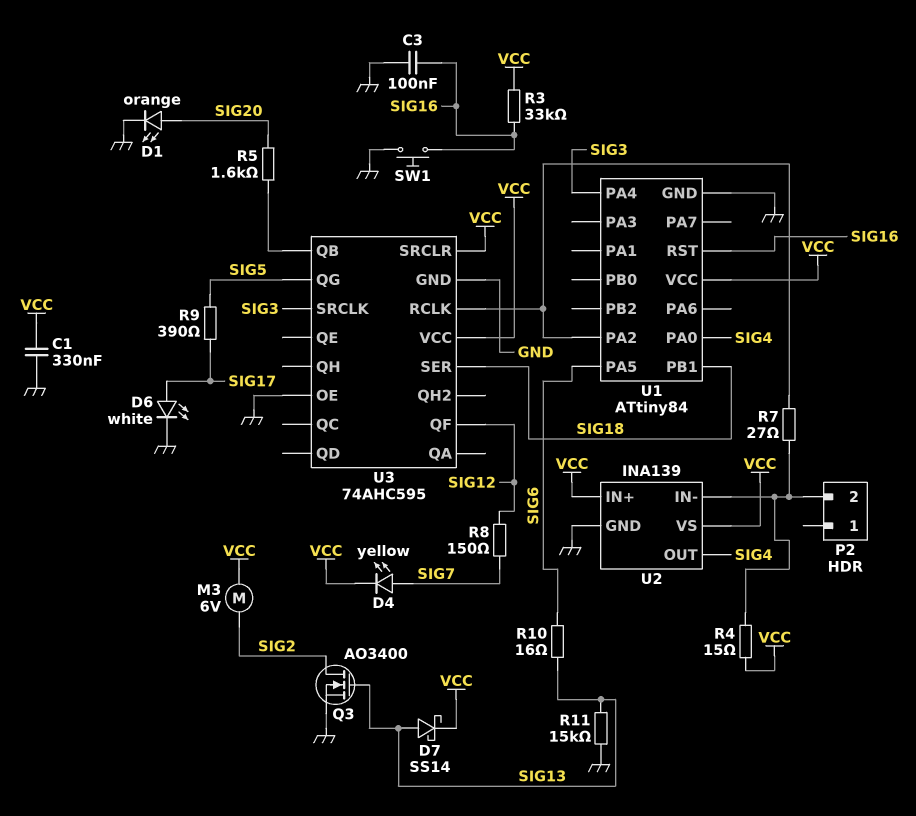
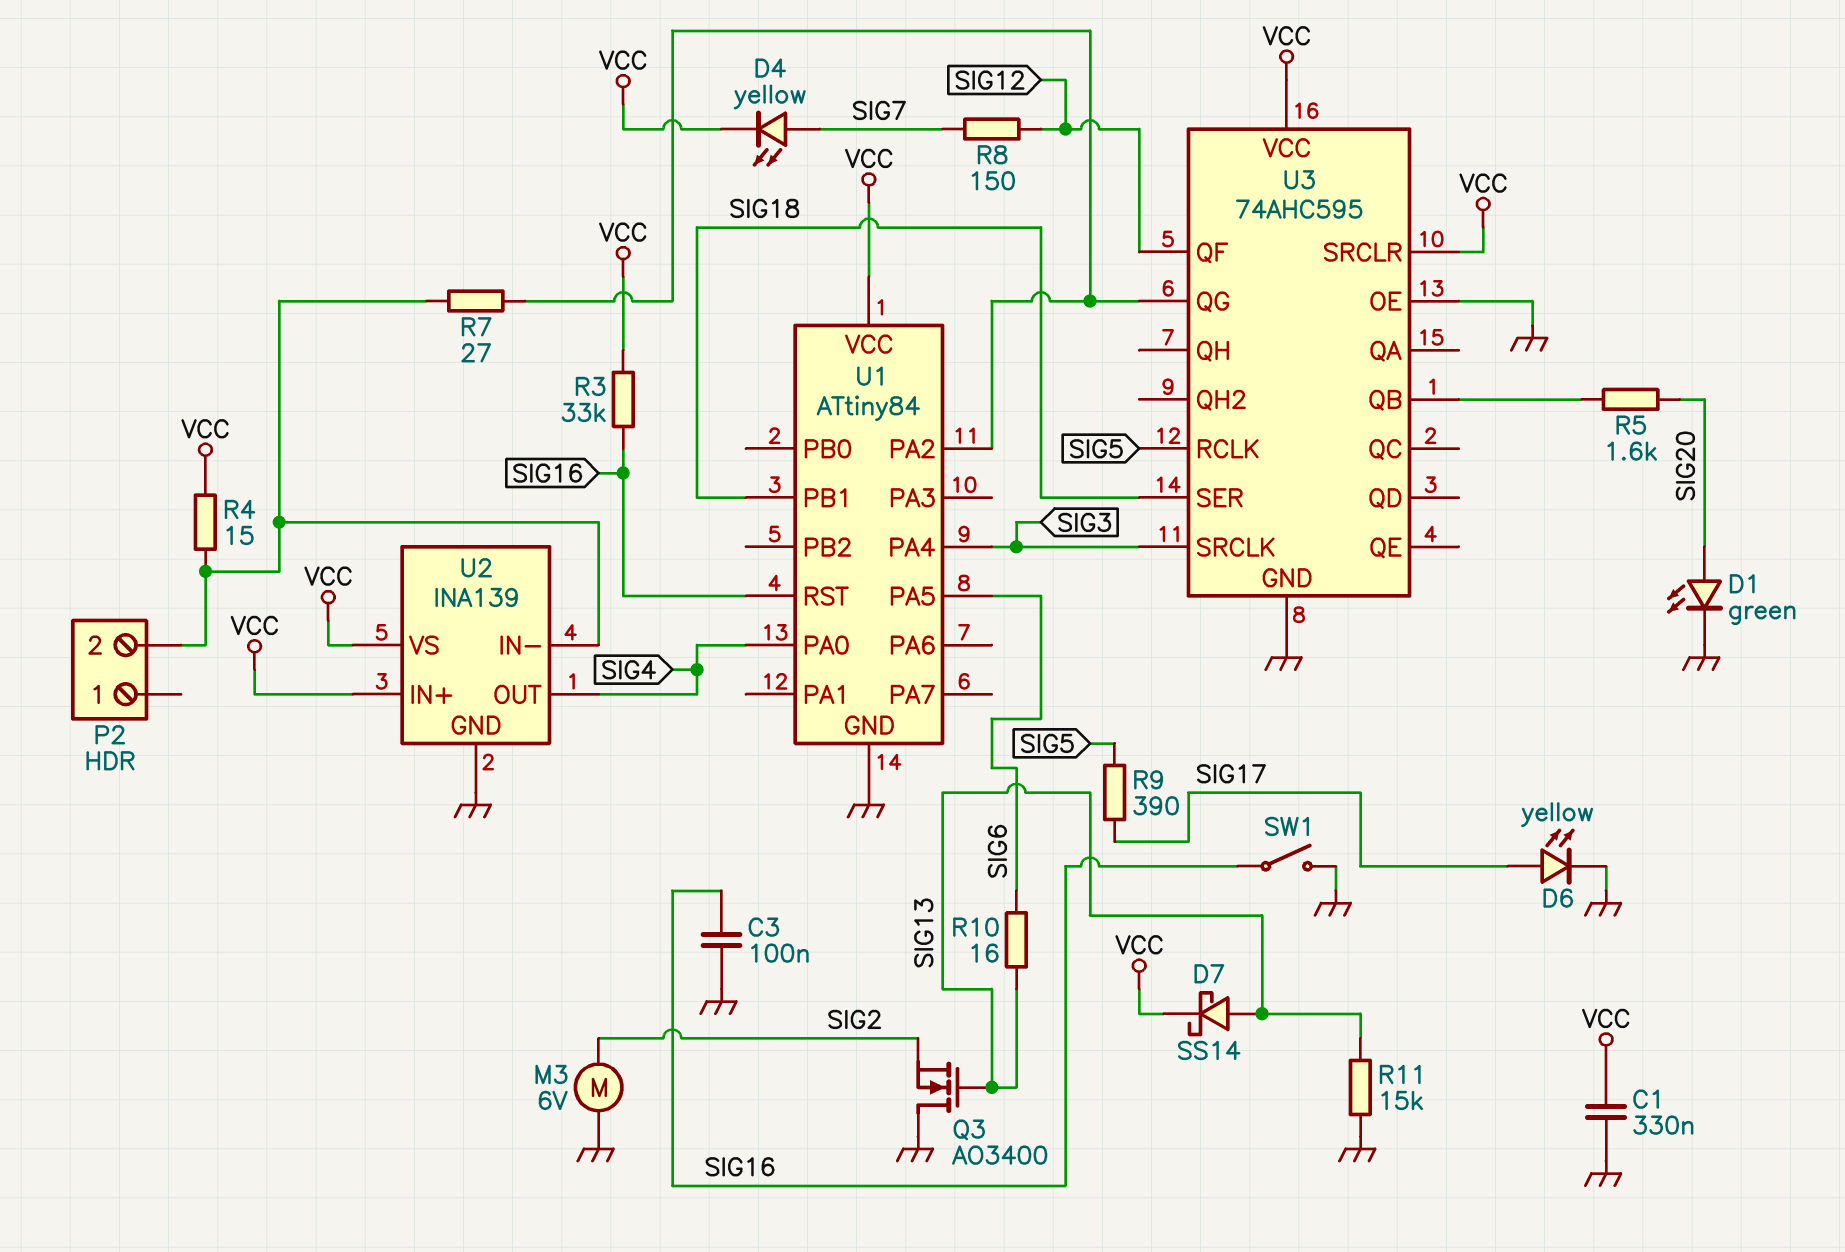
D1: LED orange (A SIG20, K GND) -> LED green (A SIG20, K GND)
D6: LED white (A SIG17, K GND) -> LED yellow (A SIG17, K GND)
M3: motor 6V (SIG2, VCC) -> motor 6V (GND, SIG2)
Q3: NMOS AO3400 (G SIG13, D SIG2, S GND) -> NMOS AO3400 (G SIG13, D GND, S SIG2)
SW1: button (GND, SIG16) -> switch (GND, SIG16)
U3 pin QG: SIG5 -> U1/PA2
U3 pin RCLK: U1/PA2 -> SIG5

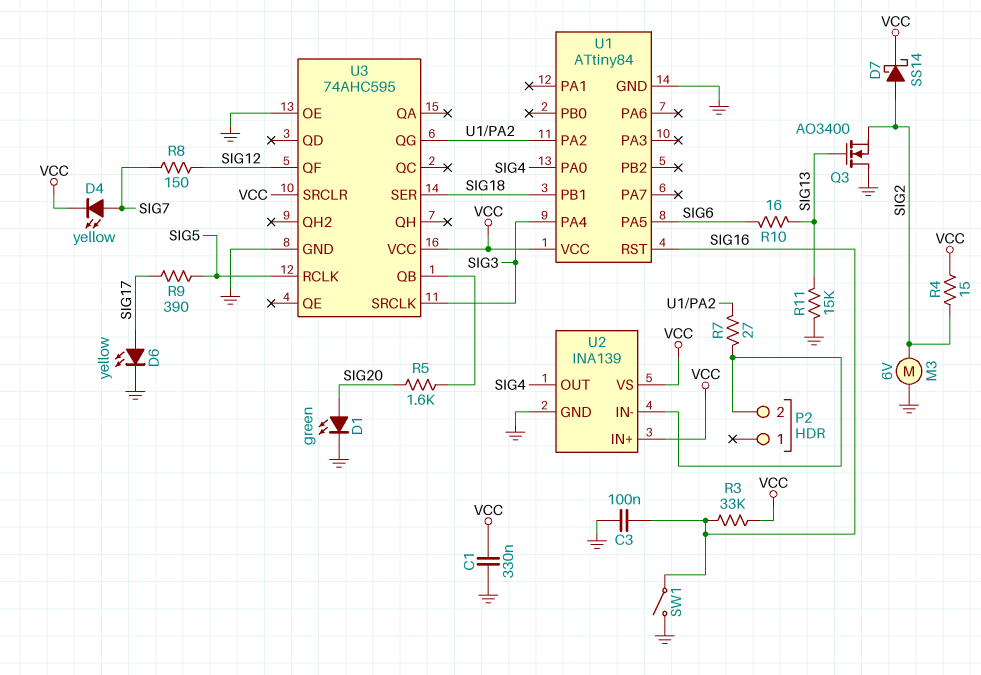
D7: schottky SS14 (A SIG13, K VCC) -> schottky SS14 (A SIG2, K VCC)
R4: 15 (P2/2, VCC) -> 15 (SIG2, VCC)

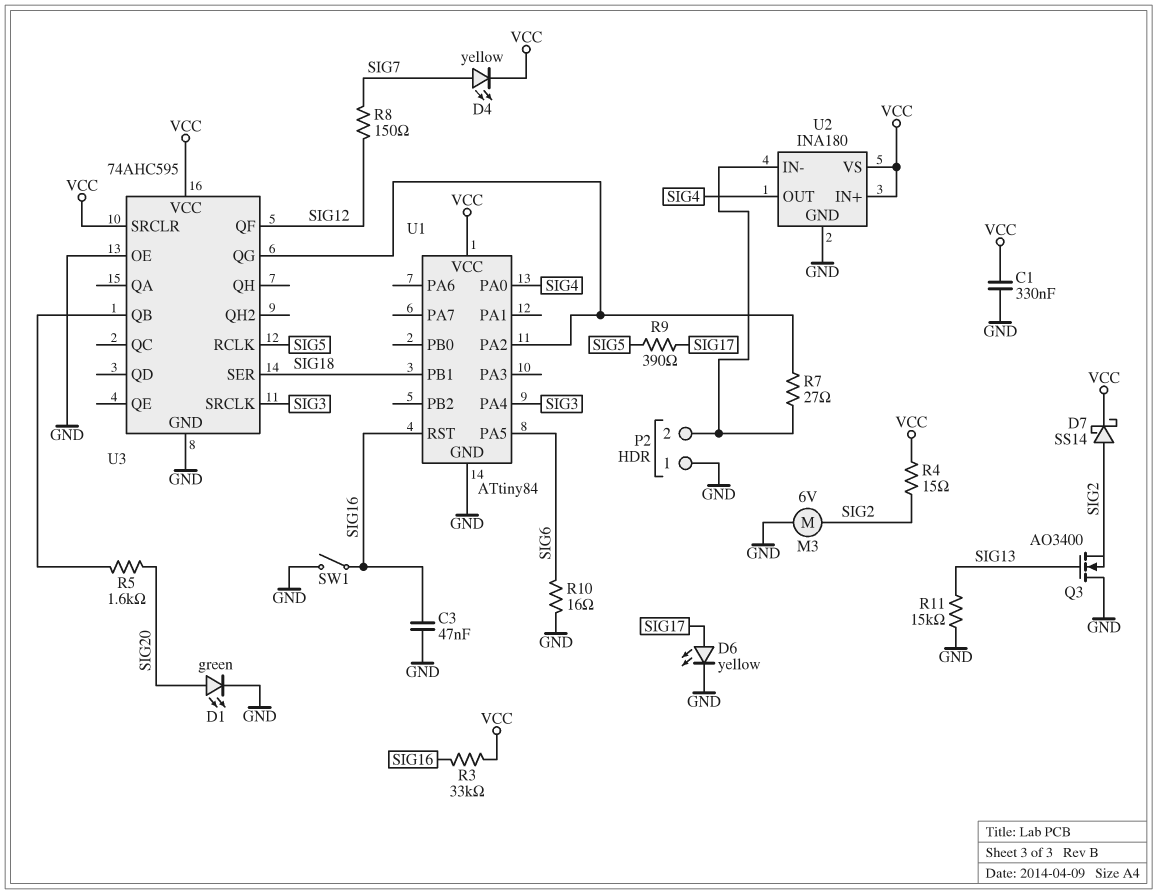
C3: 100nF (GND, SIG16) -> 47nF (GND, SIG16)
P2 pin 1: none -> GND
R10: 16 (SIG6, SIG13) -> 16 (GND, SIG6)
U2: INA139 -> INA180

